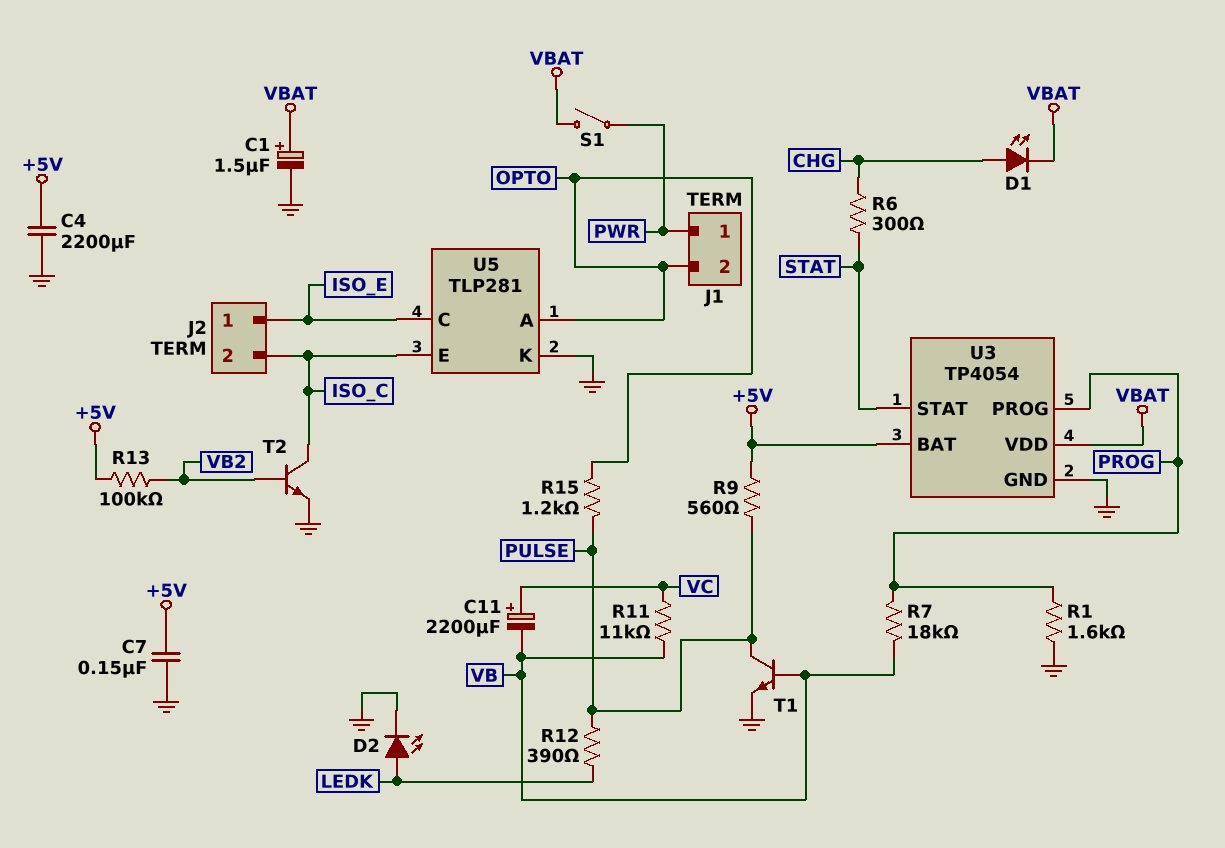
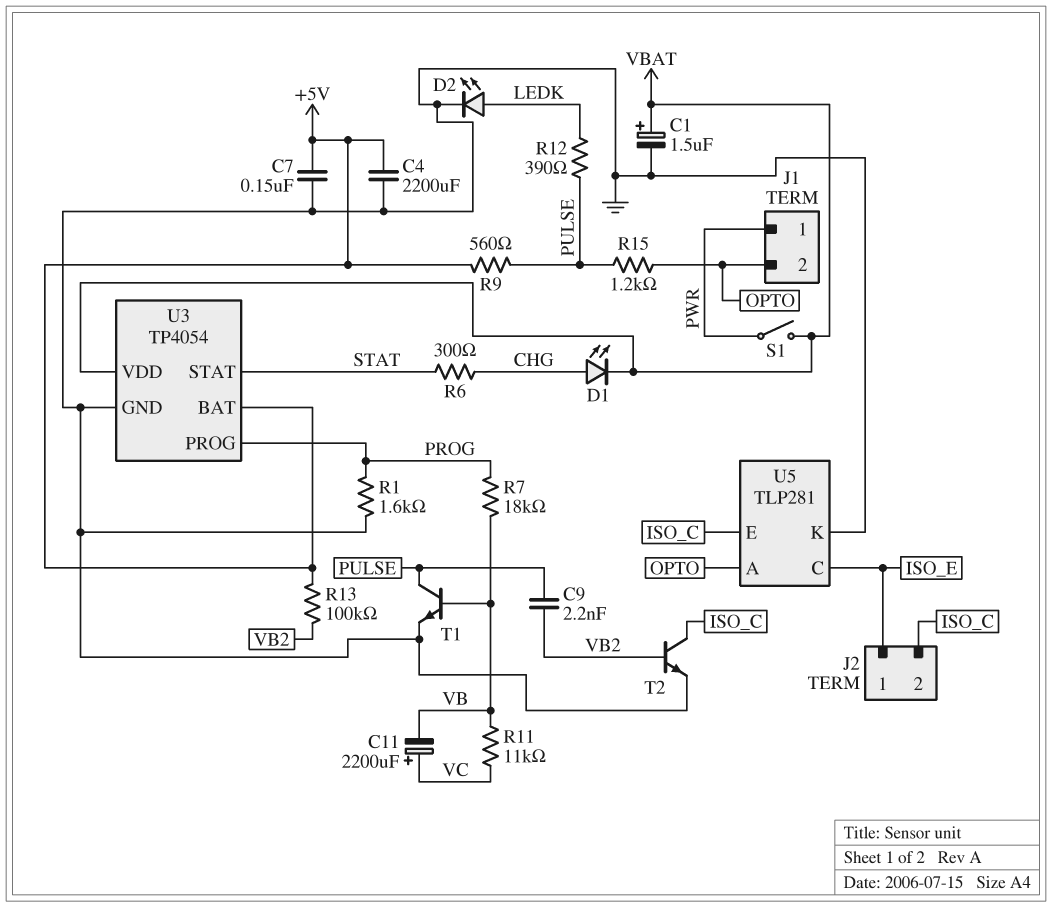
C9: none -> 2.2nF (PULSE, VB2)

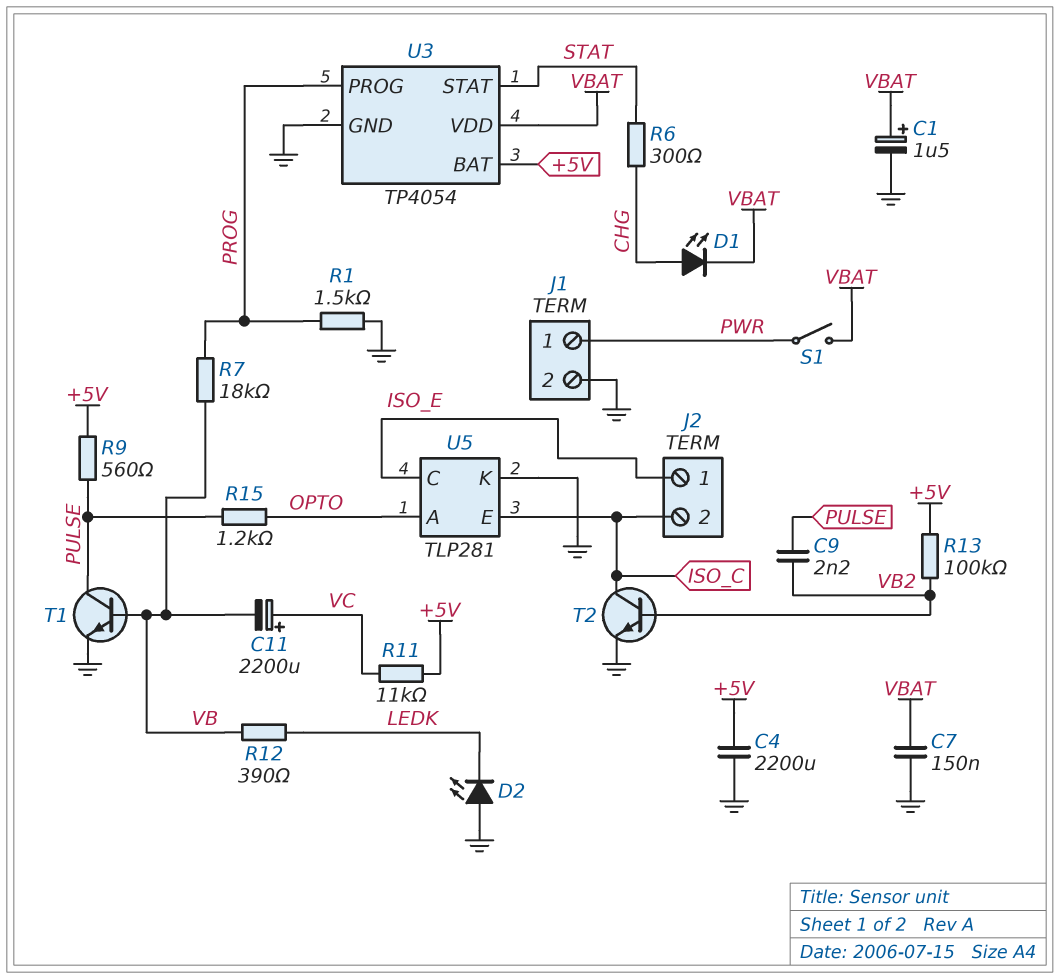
C7: 150nF (+5V, GND) -> 150nF (GND, VBAT)
D2: LED (A LEDK, K GND) -> LED (A GND, K LEDK)
J1 pin 2: OPTO -> GND
R1: 1.6k (GND, PROG) -> 1.5k (GND, PROG)
R11: 11k (VB, VC) -> 11k (+5V, VC)
R12: 390 (LEDK, PULSE) -> 390 (LEDK, VB)

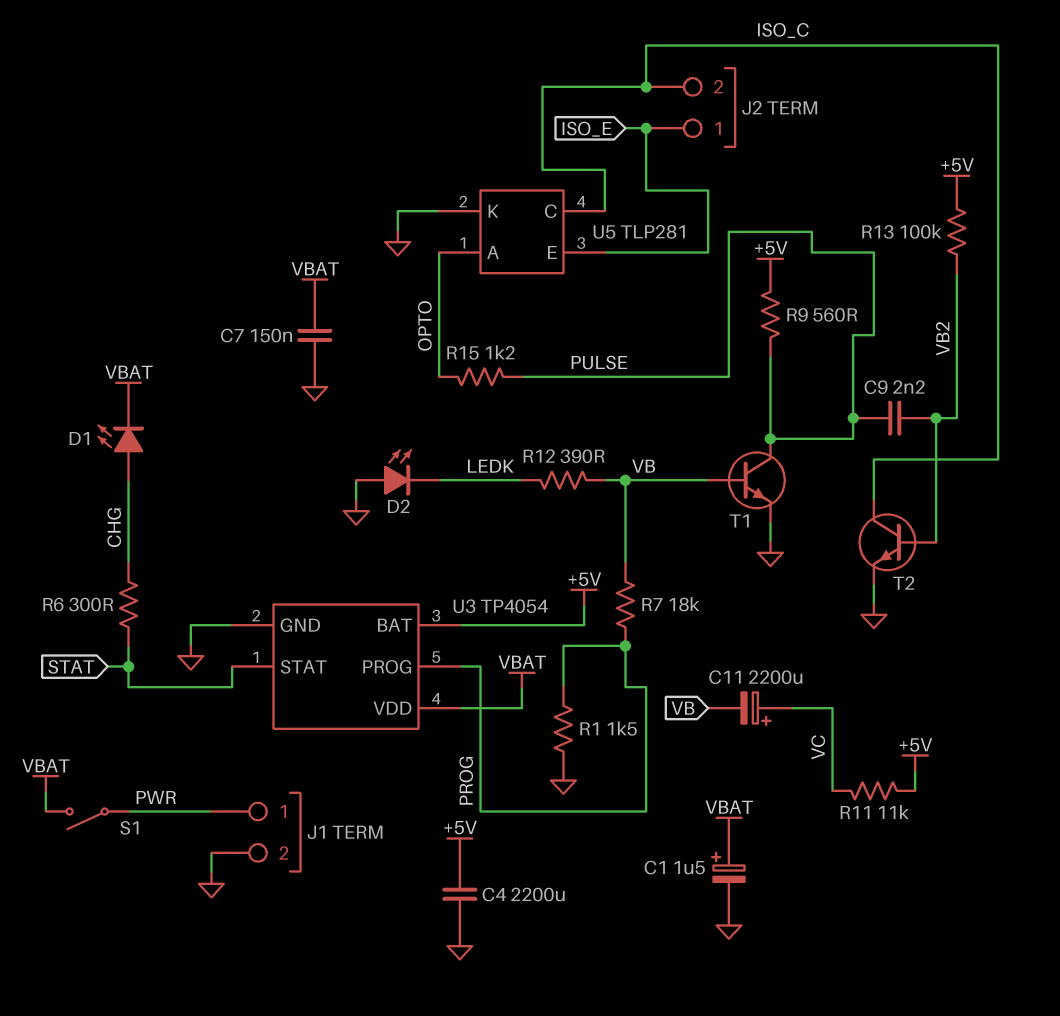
U5 pin C: ISO_E -> ISO_C
U5 pin E: ISO_C -> ISO_E

